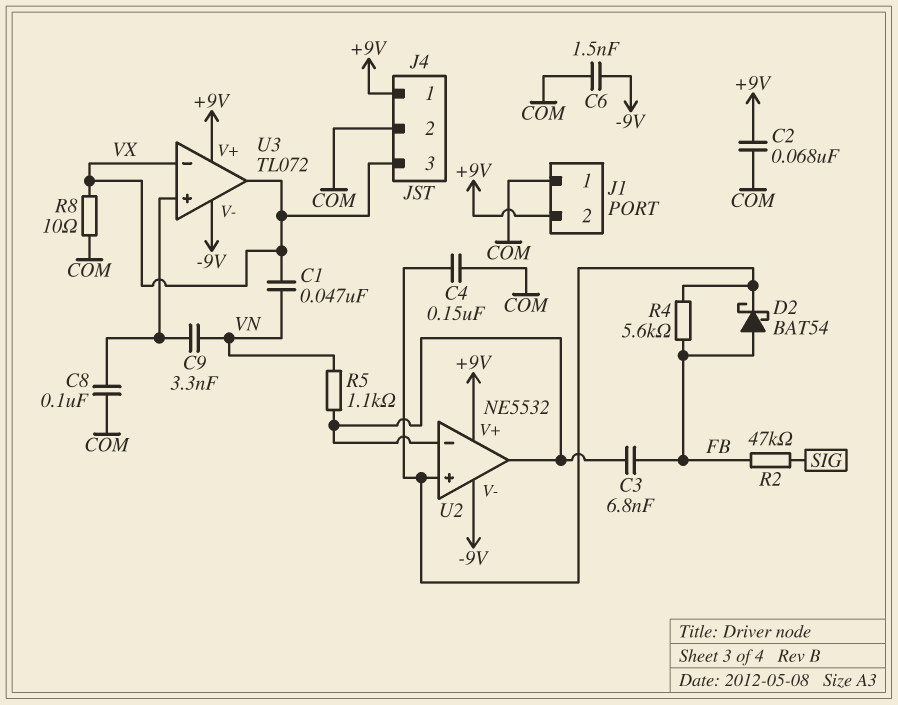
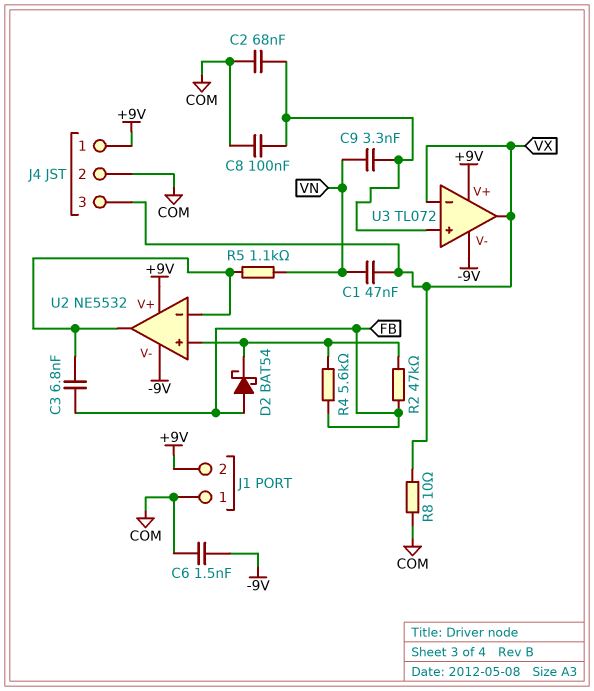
C2: 68nF (+9V, COM) -> 68nF (COM, U3/in+)
C4: 150nF (COM, U2/in+) -> none
R2: 47k (FB, SIG) -> 47k (FB, U2/in+)

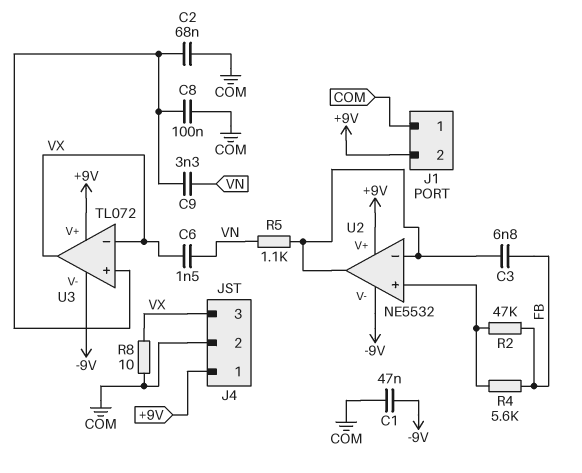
C1: 47nF (VN, VX) -> 47nF (-9V, COM)
C6: 1.5nF (-9V, COM) -> 1.5nF (VN, VX)
D2: schottky BAT54 (A FB, K U2/in+) -> none

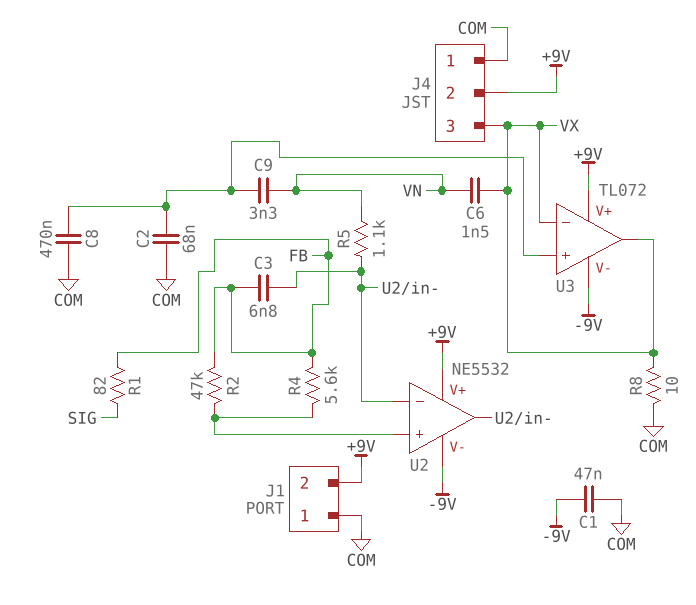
C8: 100nF (COM, U3/in+) -> 470nF (COM, U3/in+)
J4 pin 1: +9V -> COM
J4 pin 2: COM -> +9V
R1: none -> 82 (FB, SIG)

